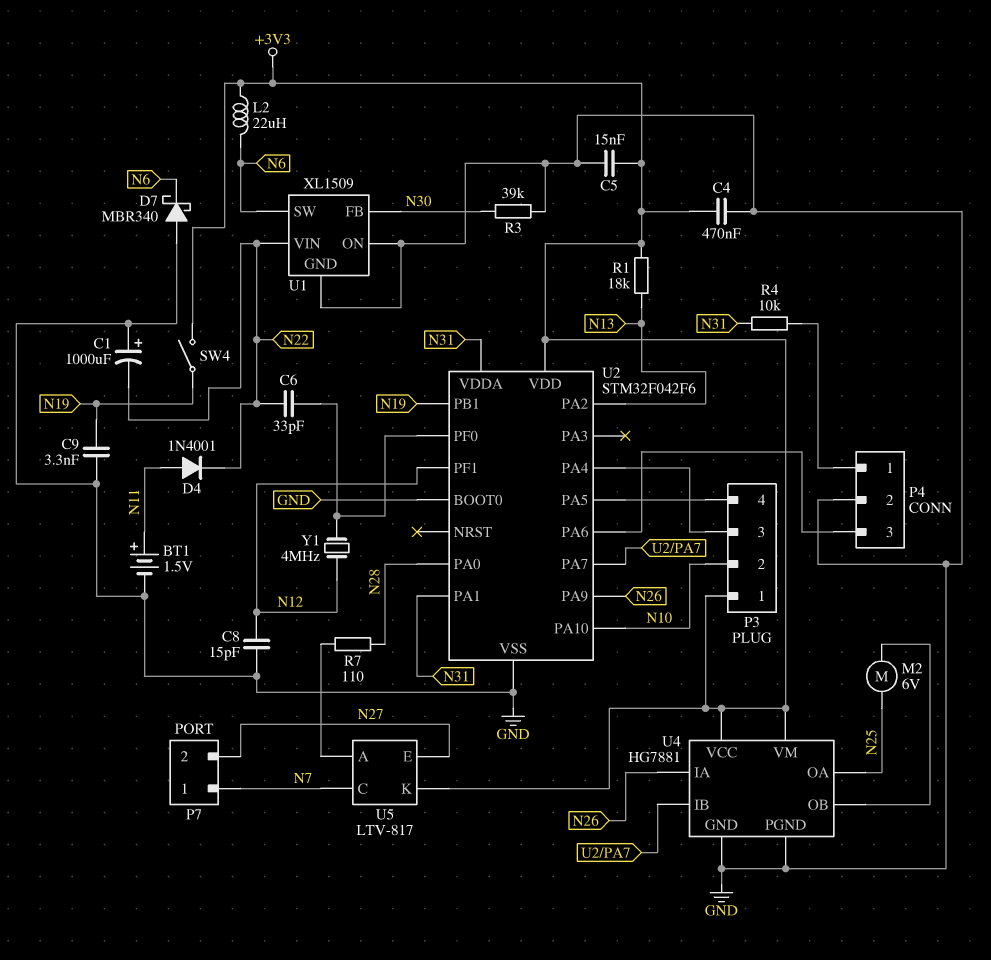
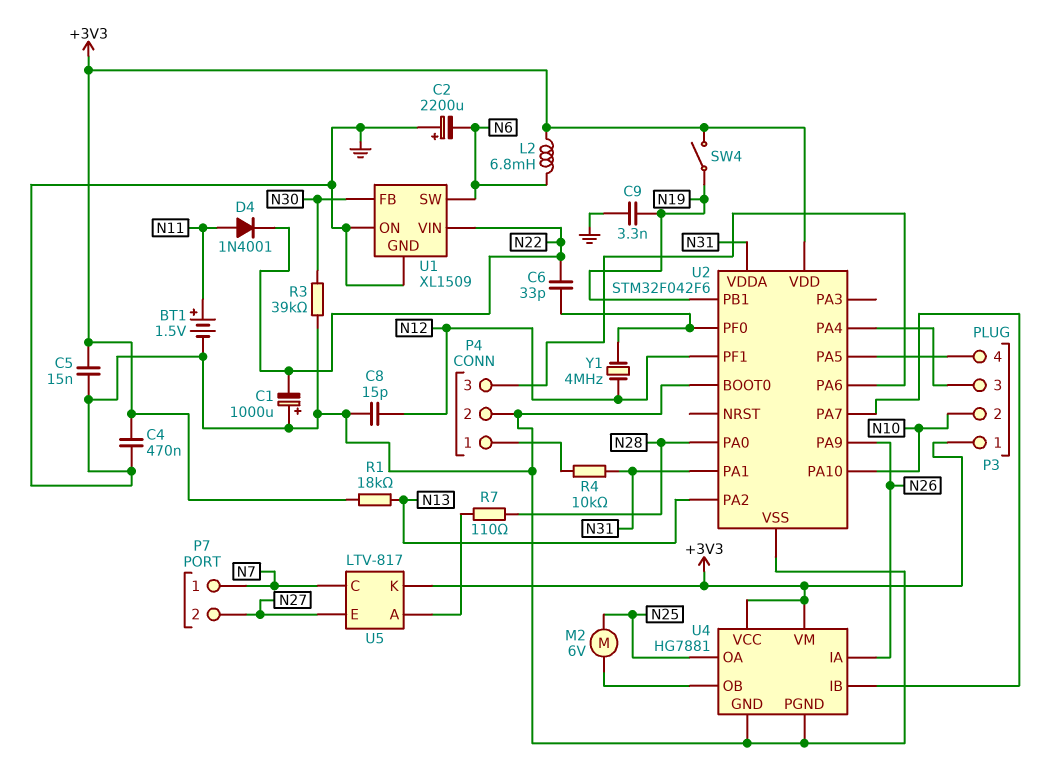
C2: none -> 2200uF (plus GND, minus N6)
D7: schottky MBR340 (A GND, K N6) -> none
L2: 22uH (+3V3, N6) -> 6.8mH (+3V3, N6)

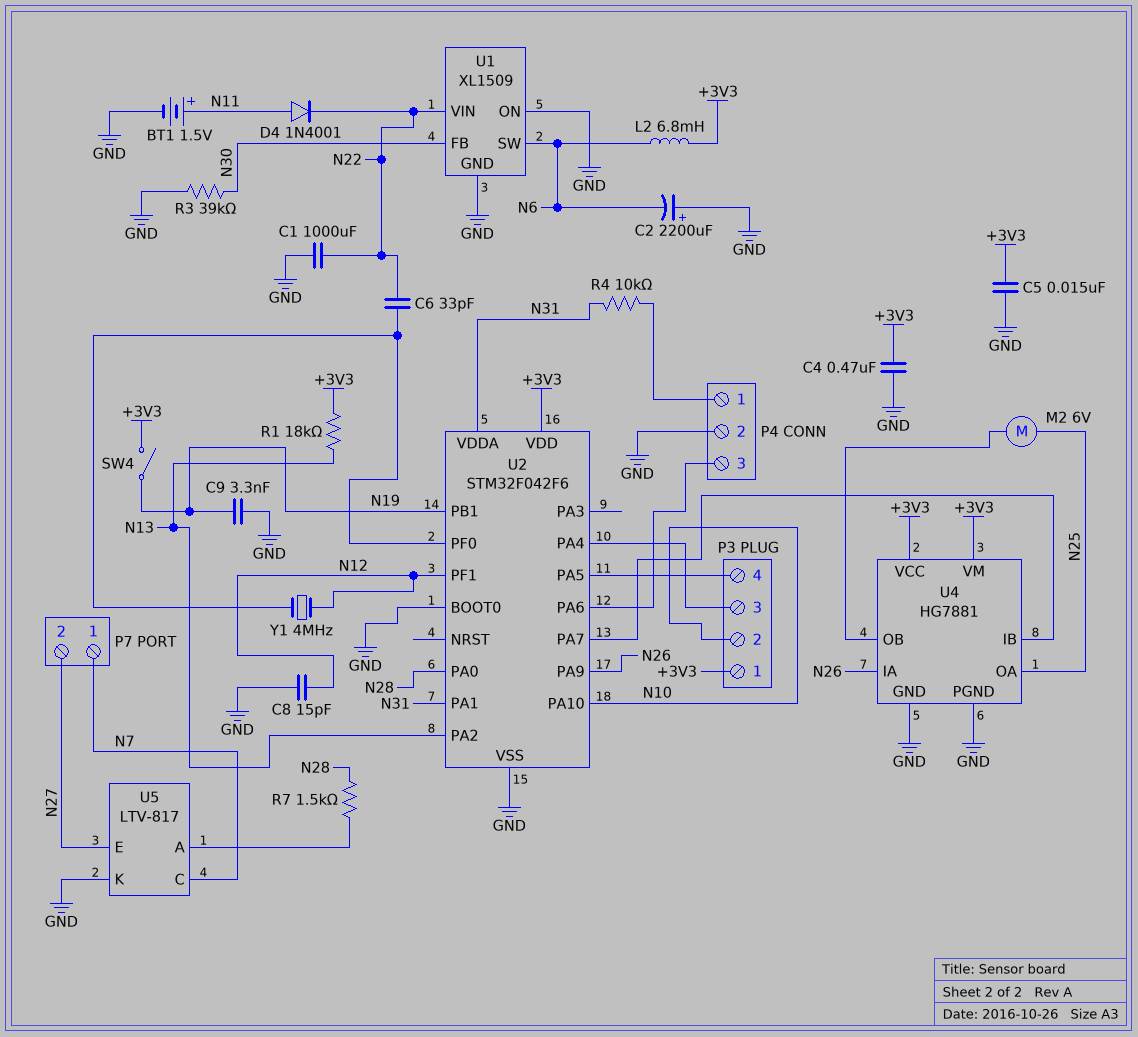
C1: 1000uF (plus GND, minus N22) -> 1000uF (GND, N22)
R7: 110 (N28, U5/A) -> 1.5k (N28, U5/A)
U5 pin K: +3V3 -> GND

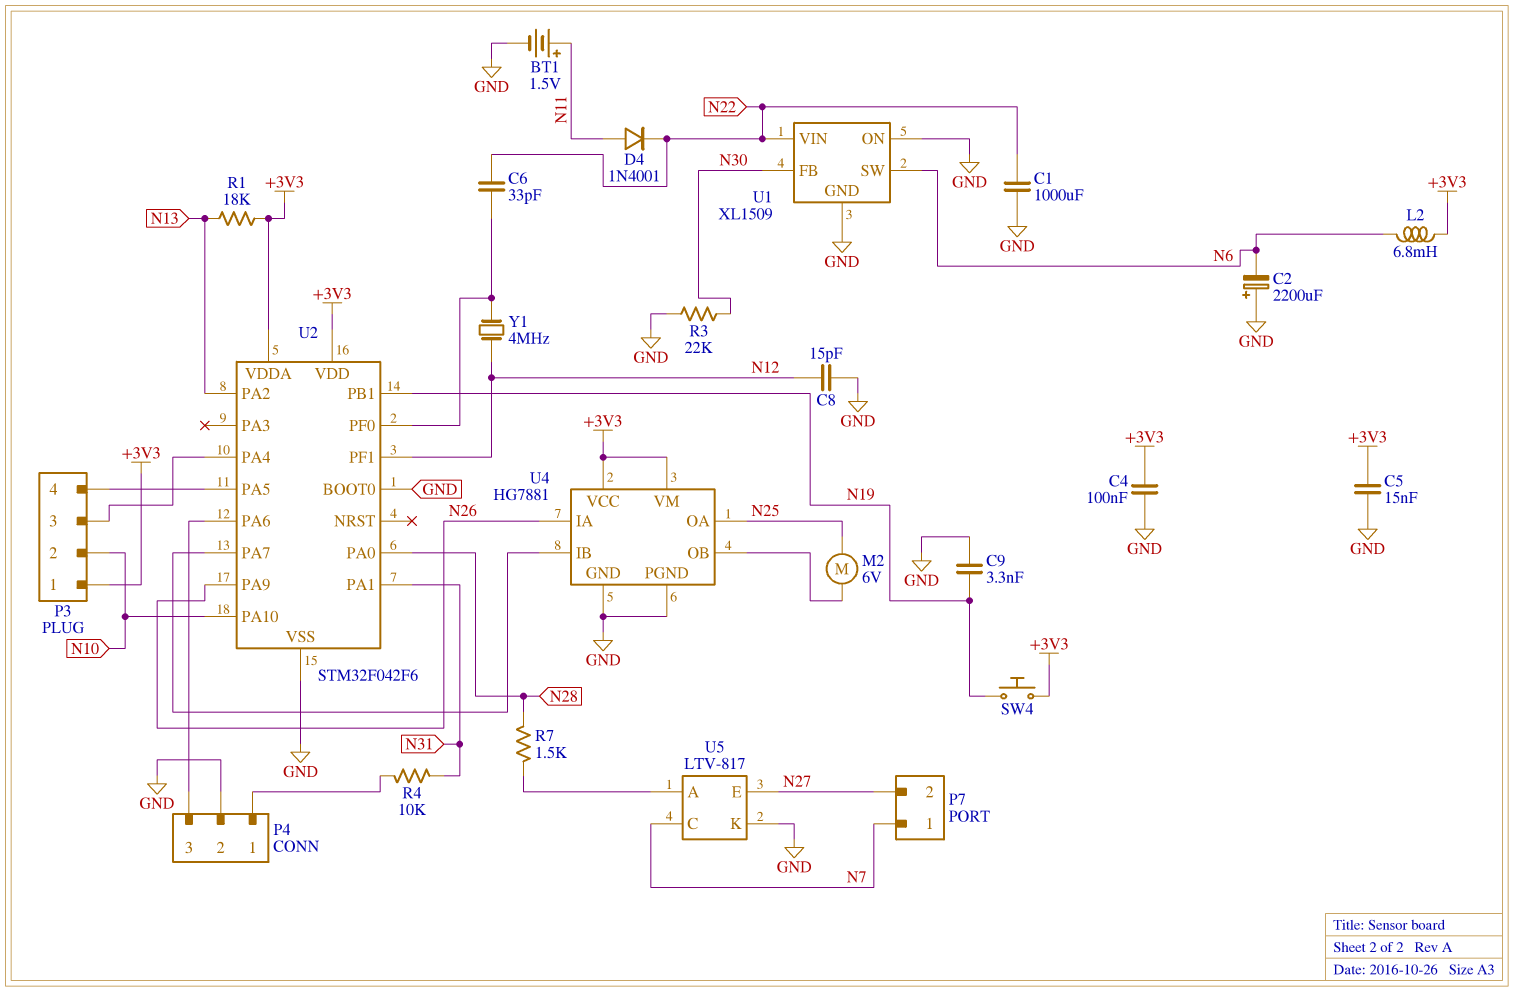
C4: 470nF (+3V3, GND) -> 100nF (+3V3, GND)
R3: 39k (GND, N30) -> 22k (GND, N30)
SW4: switch (+3V3, N19) -> button (+3V3, N19)
U2 pin VDDA: N31 -> +3V3

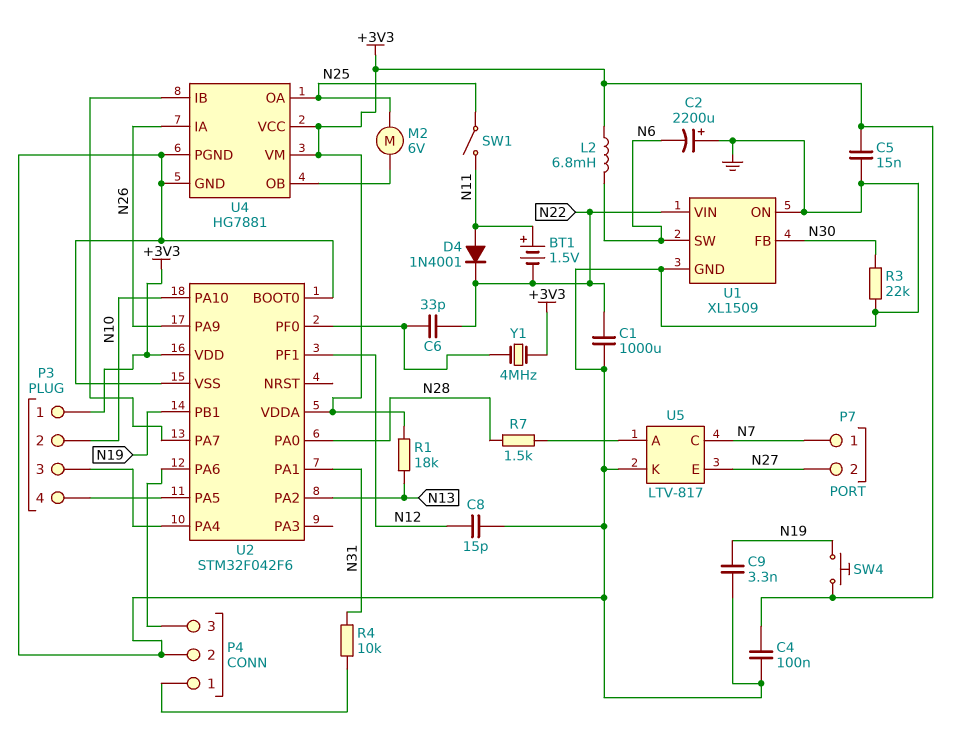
BT1: 1.5V (plus N11, minus GND) -> 1.5V (plus N11, minus N22)
SW1: none -> switch (N11, N25)
Y1: 4MHz (N12, U2/PF0) -> 4MHz (+3V3, U2/PF0)

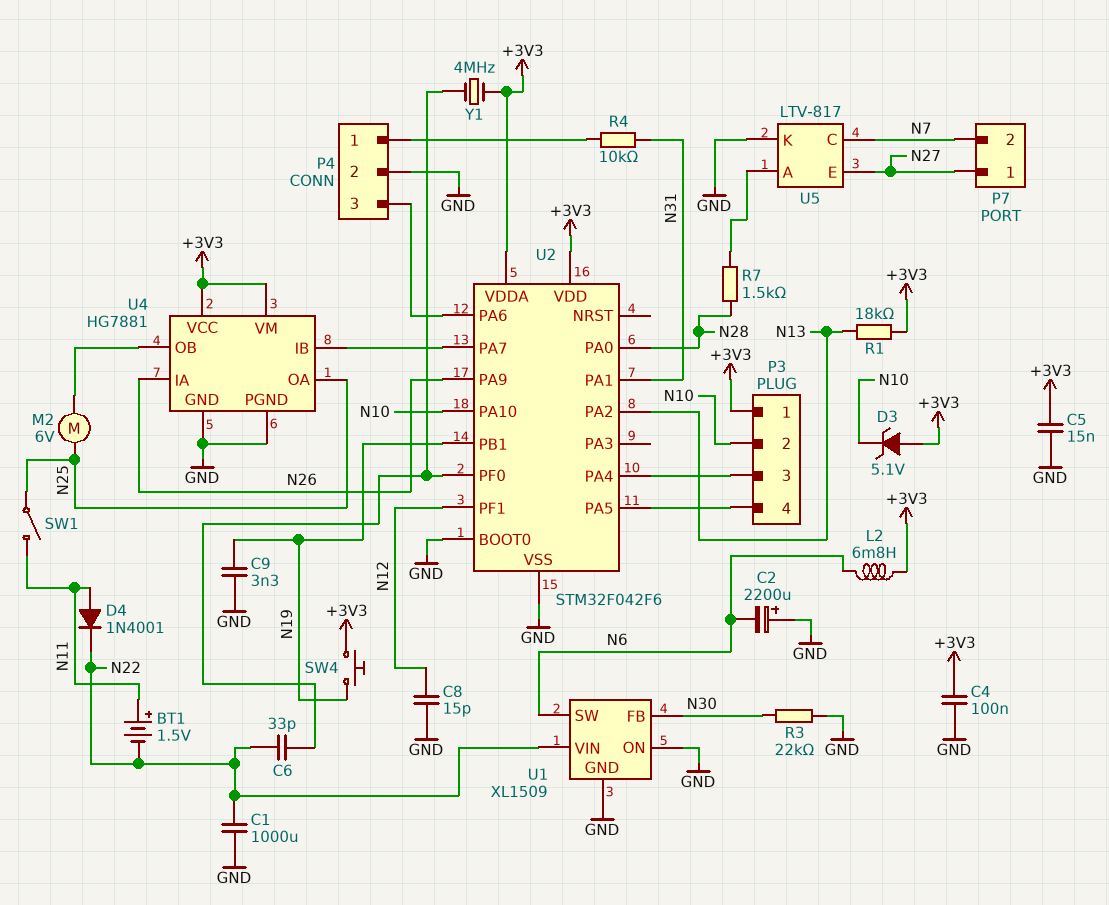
D3: none -> zener 5.1V (A +3V3, K N10)
P7 pin 1: N7 -> N27
P7 pin 2: N27 -> N7

